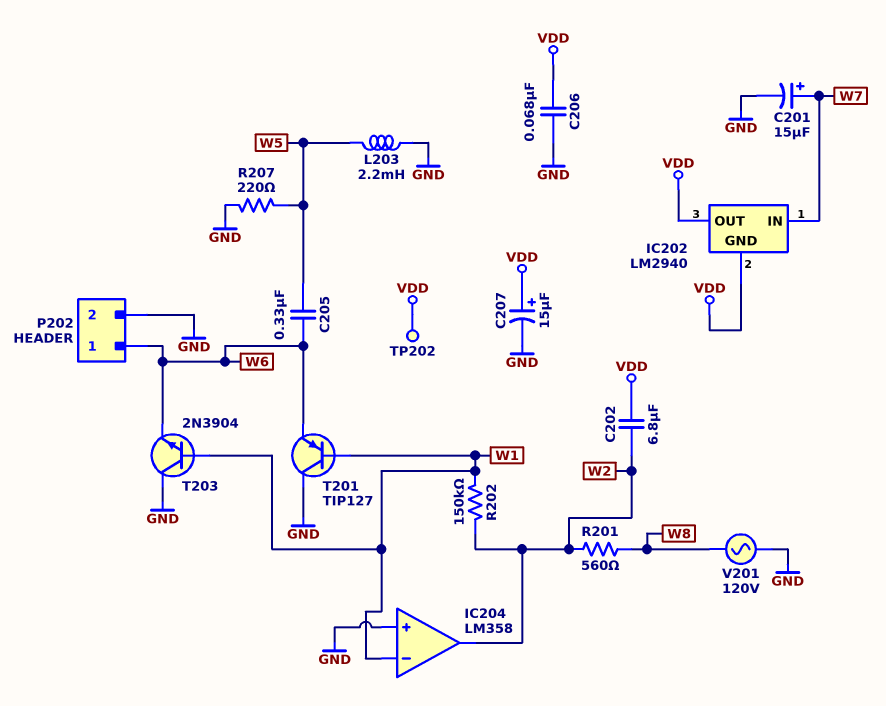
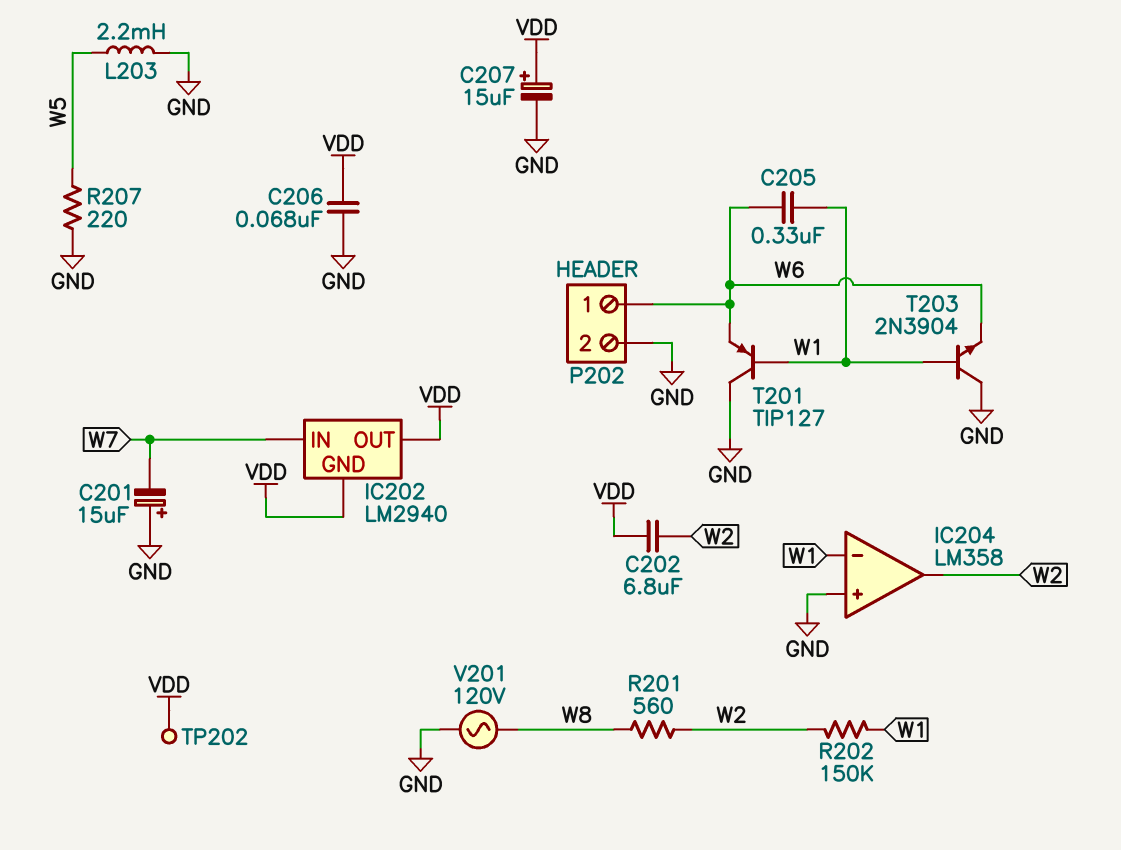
C201: 15uF (plus W7, minus GND) -> 15uF (plus GND, minus W7)
C205: 330nF (W5, W6) -> 330nF (W1, W6)

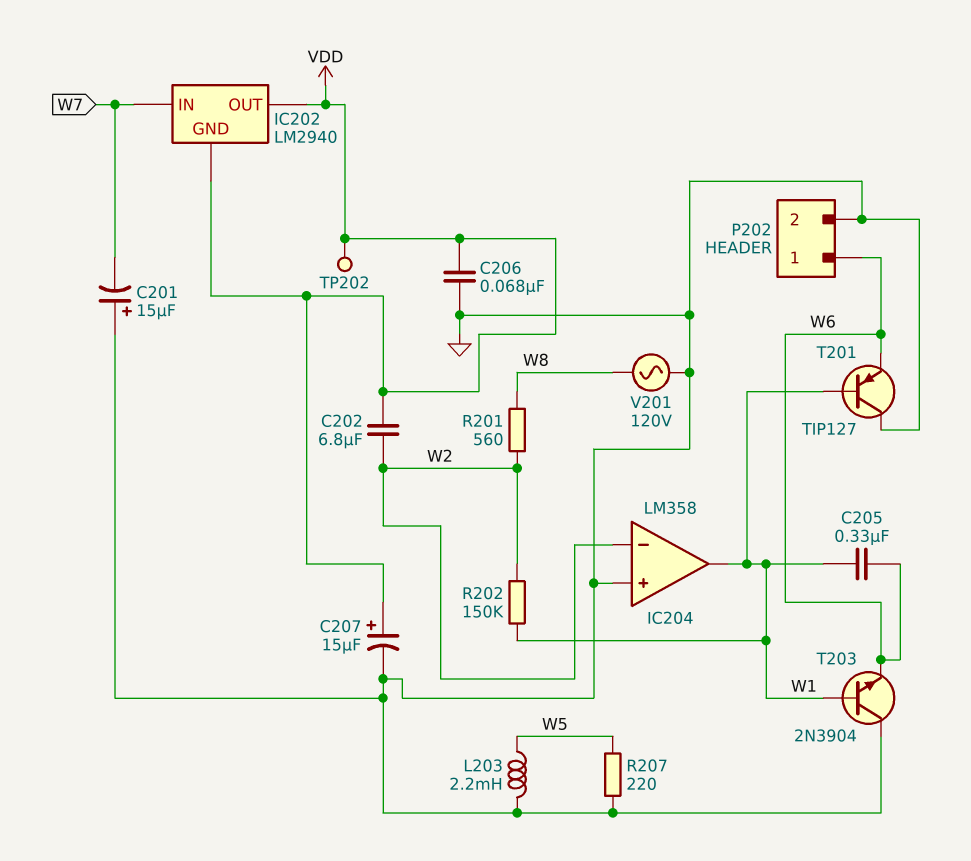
IC204 pin in-: W1 -> W2
IC204 pin out: W2 -> W1

